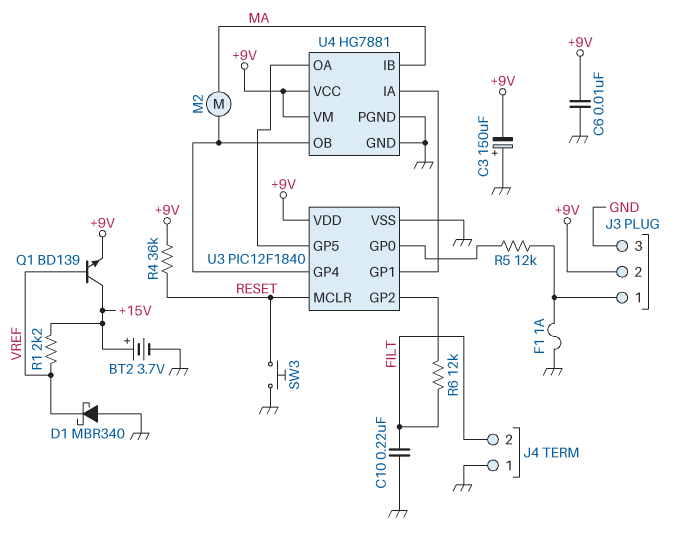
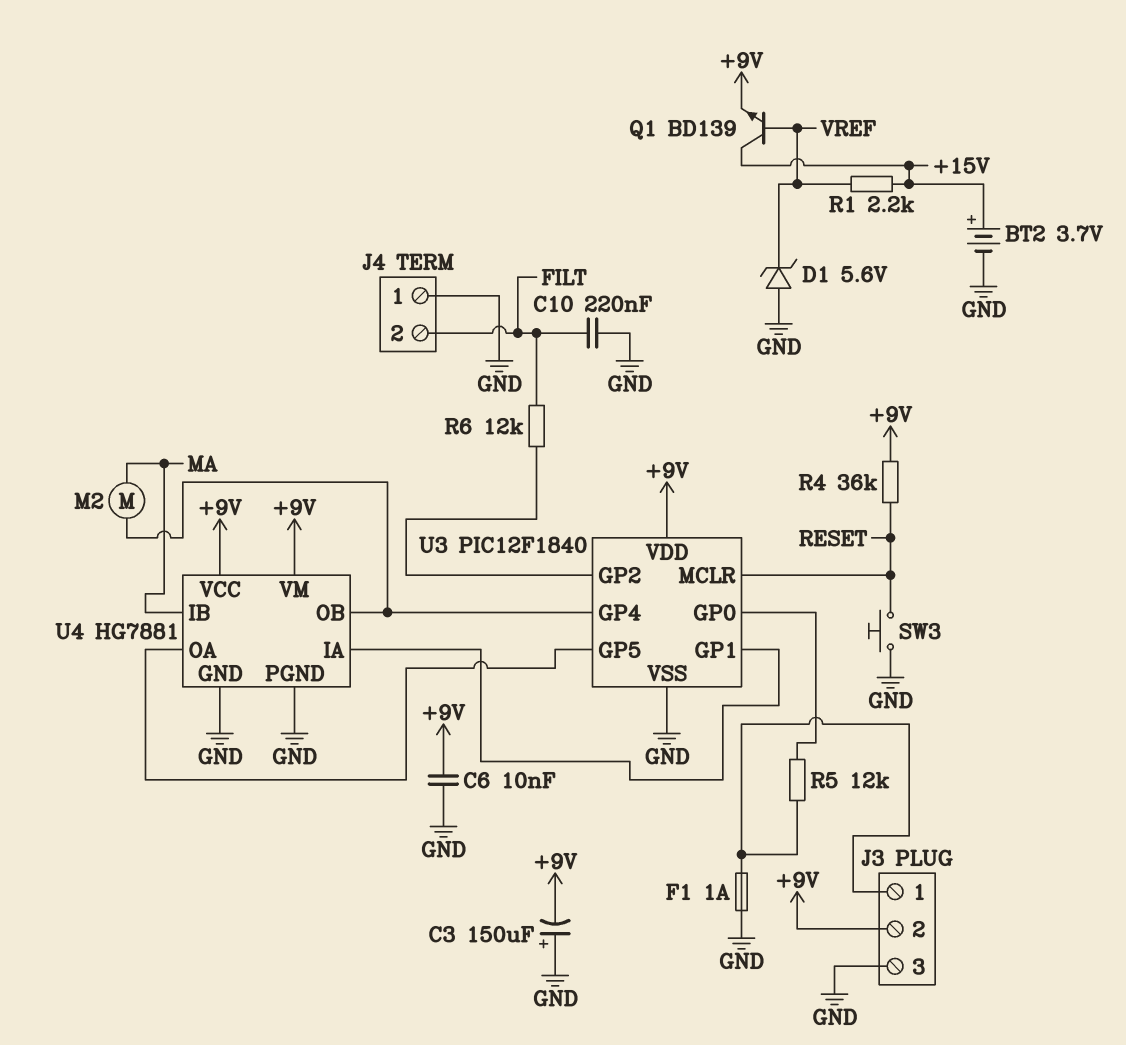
D1: schottky MBR340 (A GND, K VREF) -> zener 5.6V (A GND, K VREF)

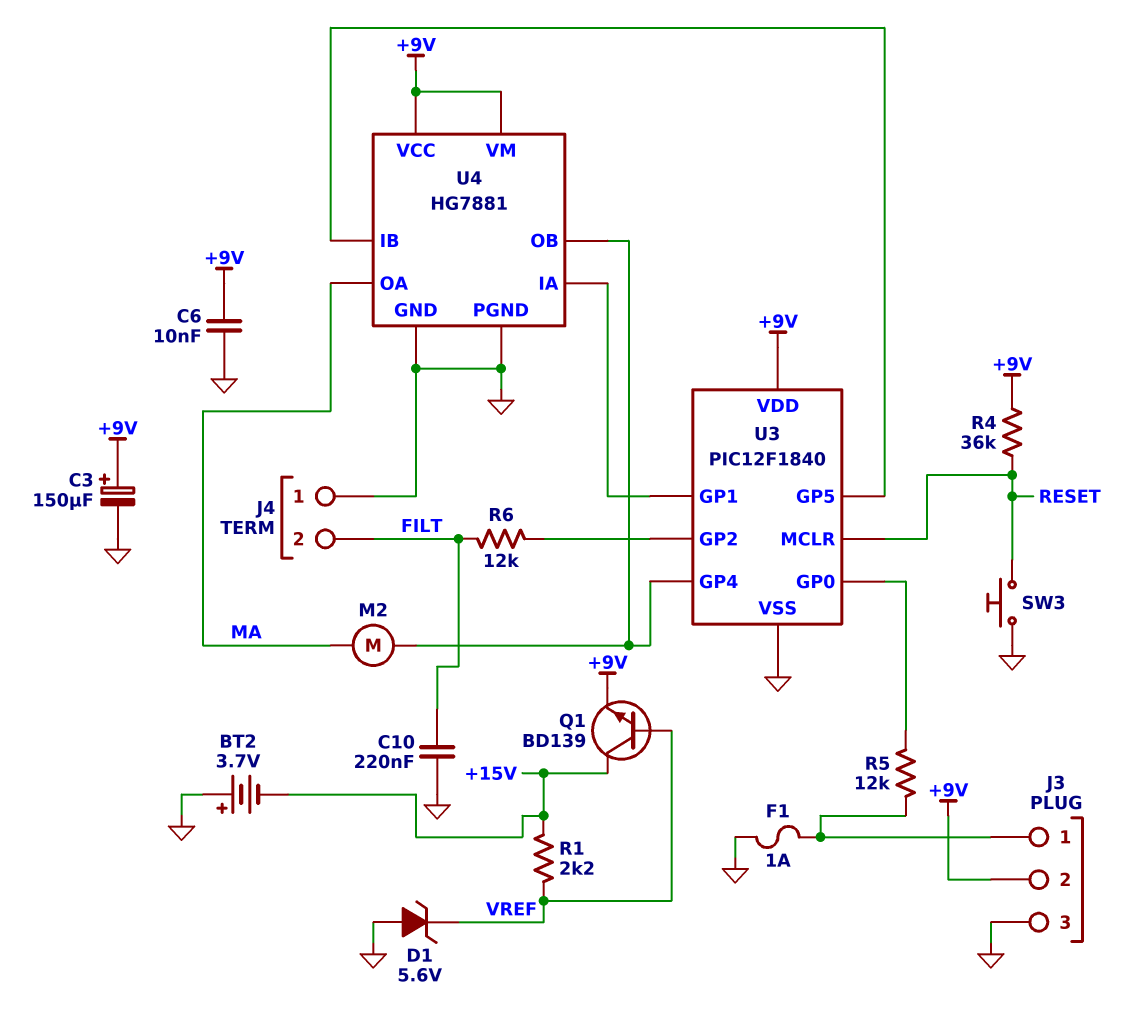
BT2: 3.7V (plus +15V, minus GND) -> 3.7V (plus GND, minus +15V)
C3: 150uF (plus GND, minus +9V) -> 150uF (plus +9V, minus GND)
U4 pin IB: MA -> U3/GP5
U4 pin OA: U3/GP5 -> MA

